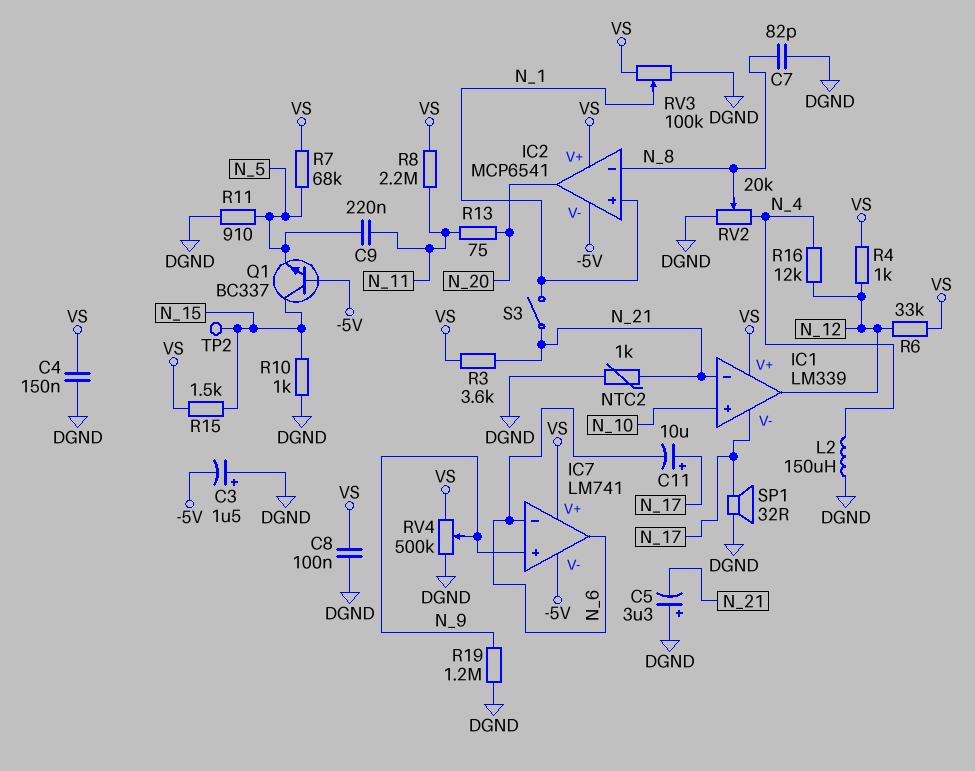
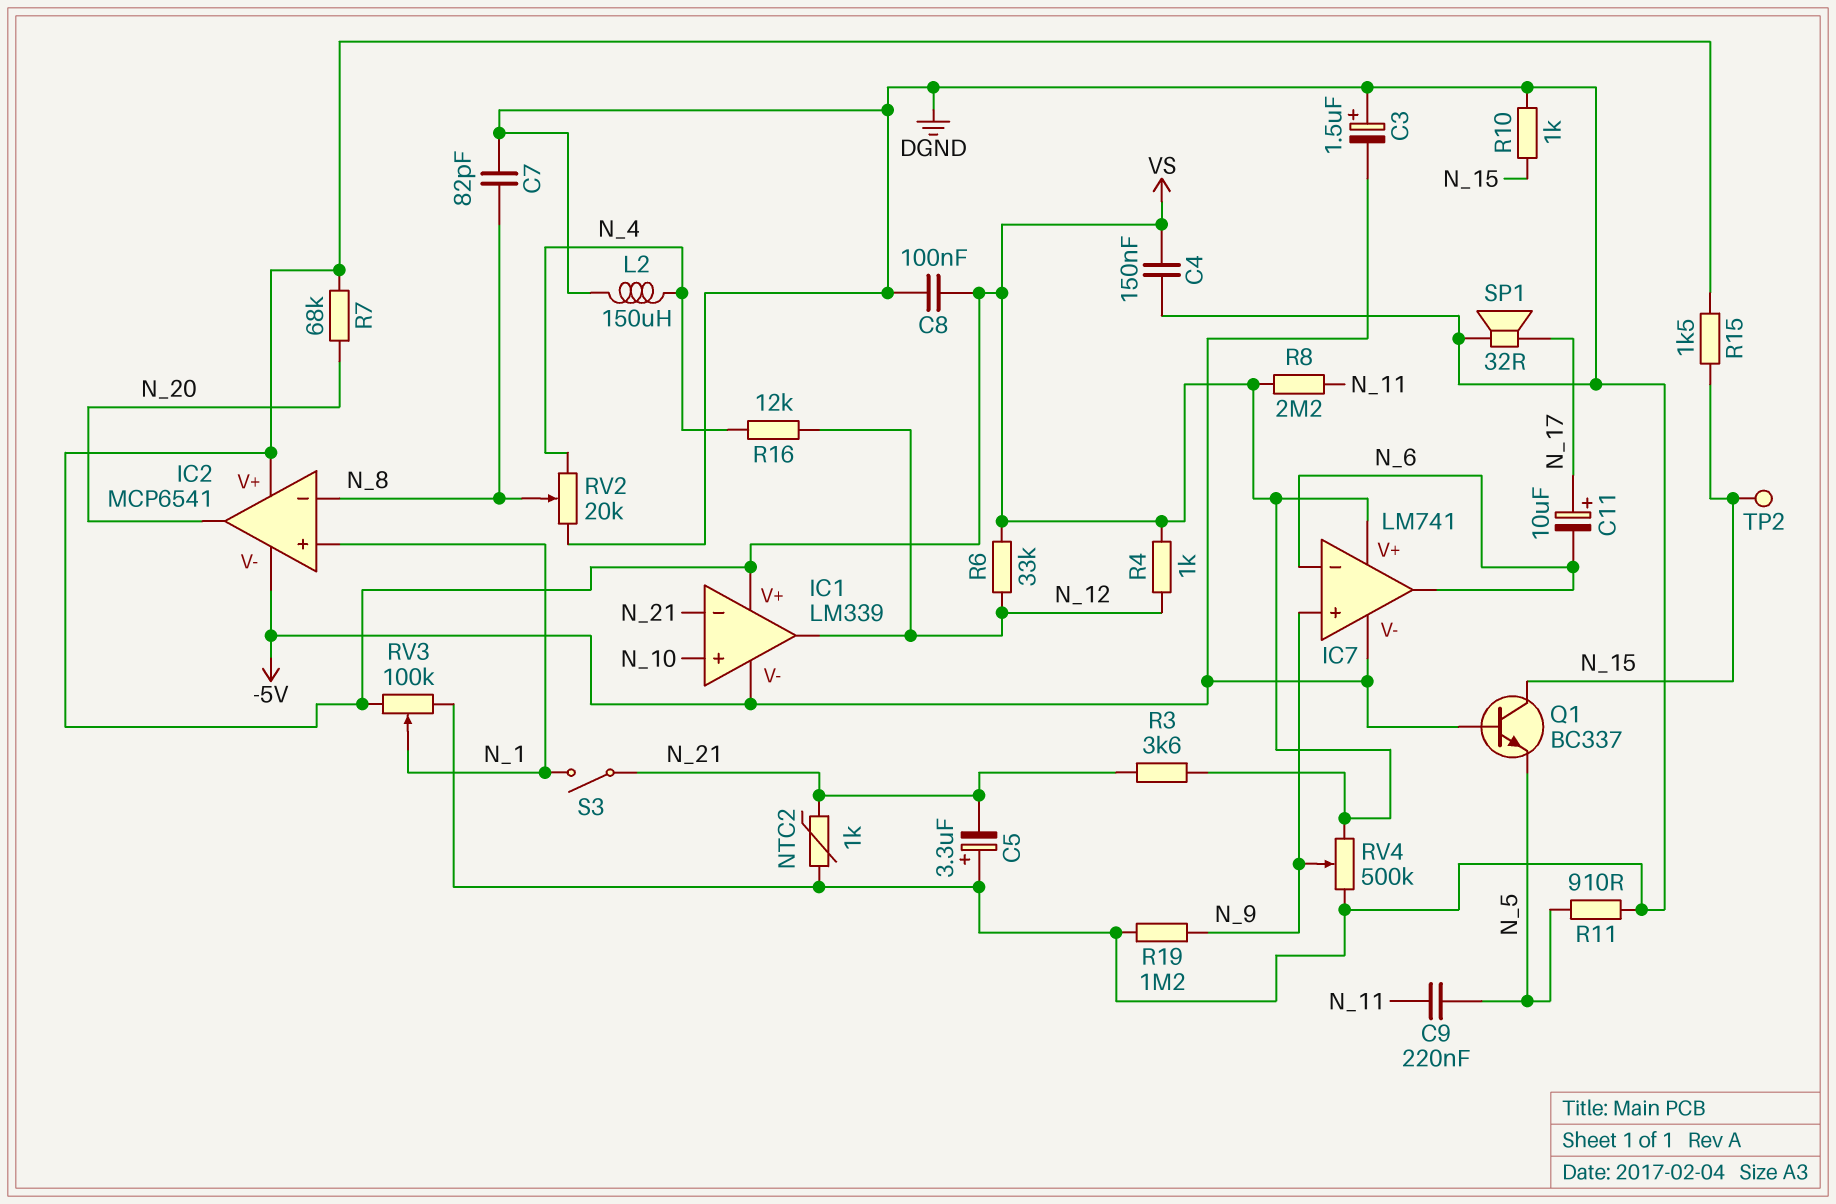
IC1 pin V-: N_17 -> -5V
R7: 68k (N_5, VS) -> 68k (N_20, VS)
R13: 75 (N_11, N_20) -> none

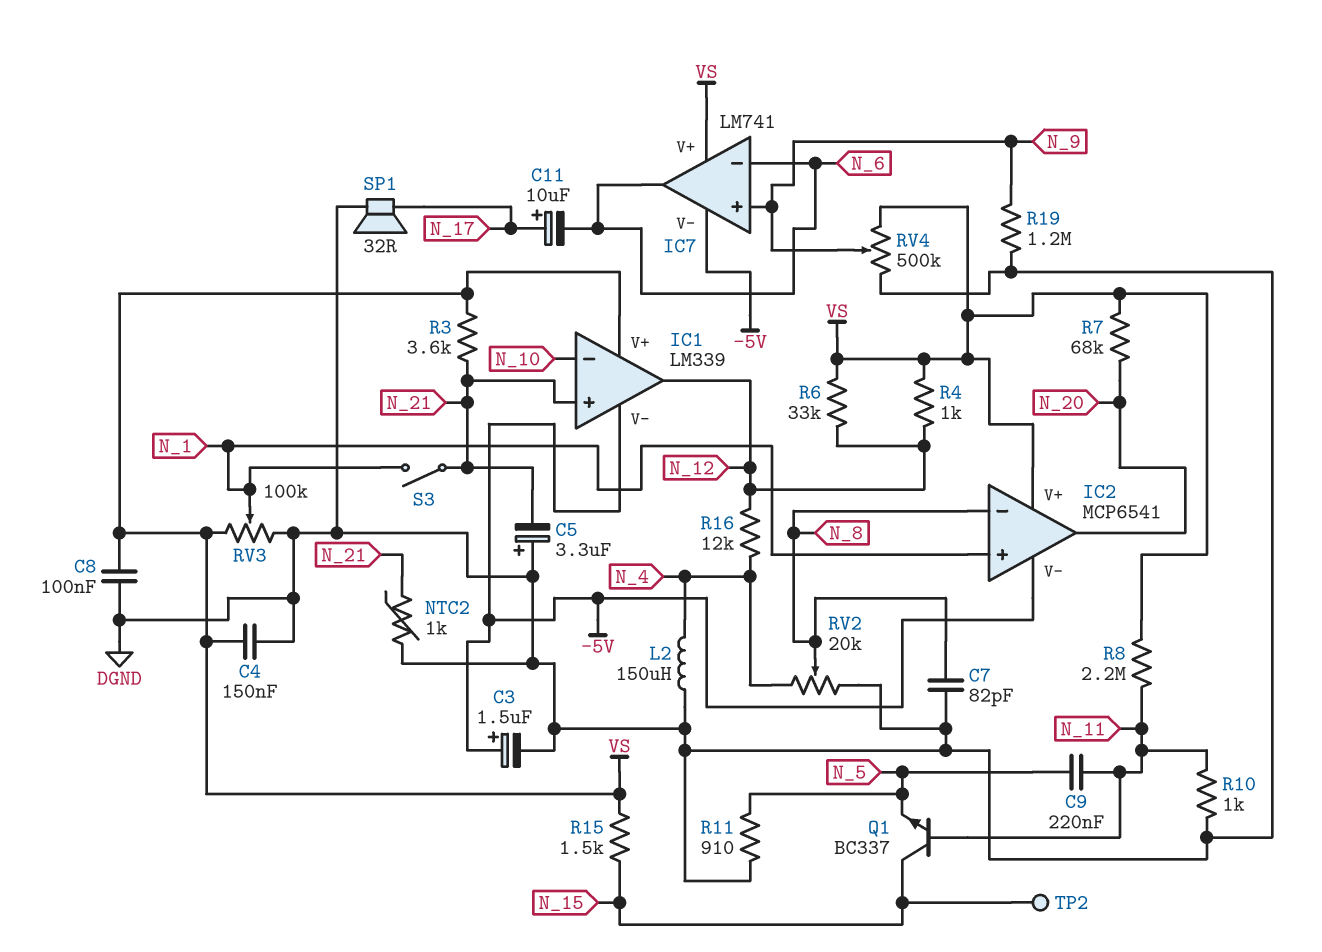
C3: 1.5uF (plus DGND, minus -5V) -> 1.5uF (plus -5V, minus DGND)
IC1 pin in+: N_10 -> N_21
IC1 pin in-: N_21 -> N_10
Q1: NPN BC337 (B -5V, C N_15, E N_5) -> NPN BC337 (B N_11, C N_15, E N_5)
R10: 1k (DGND, N_15) -> 1k (DGND, N_11)

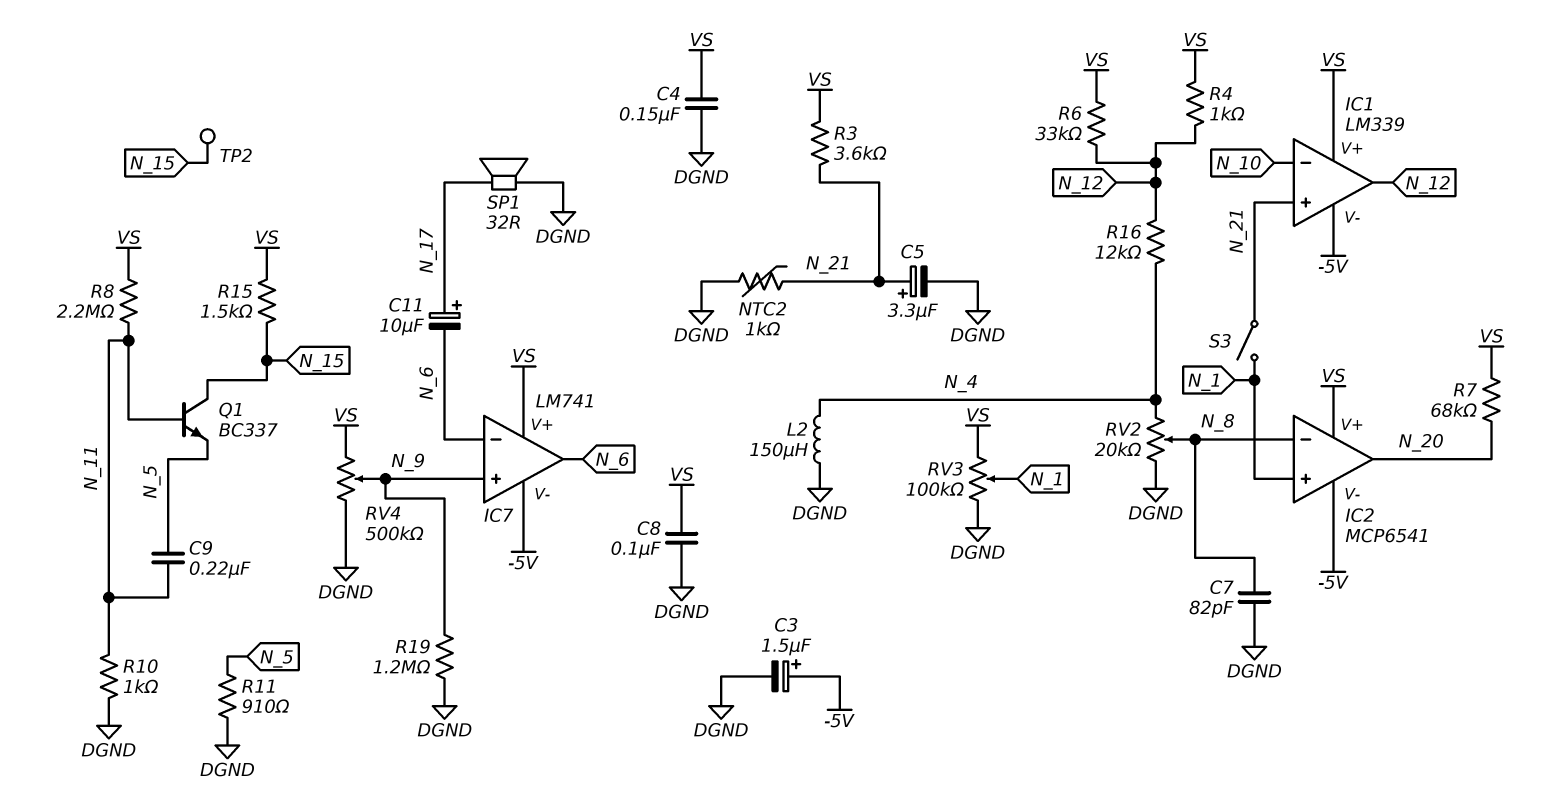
C5: 3.3uF (plus DGND, minus N_21) -> 3.3uF (plus N_21, minus DGND)

